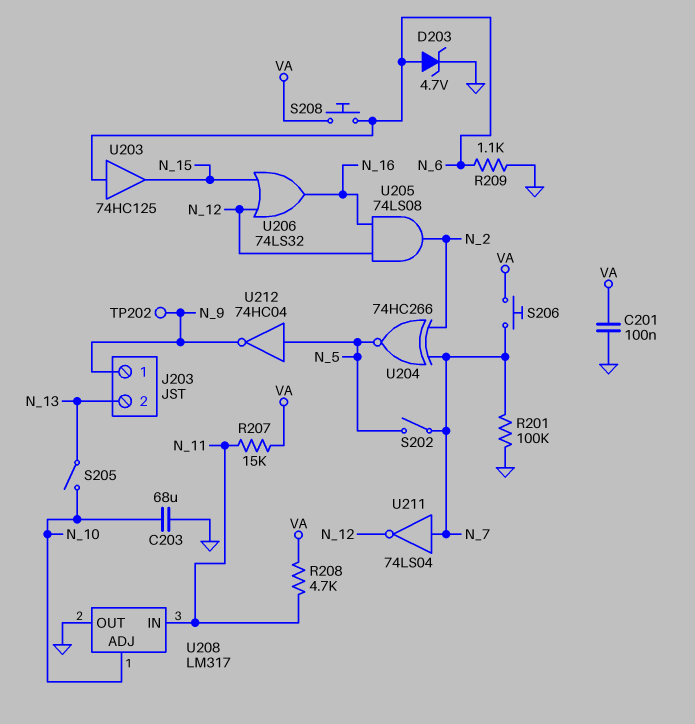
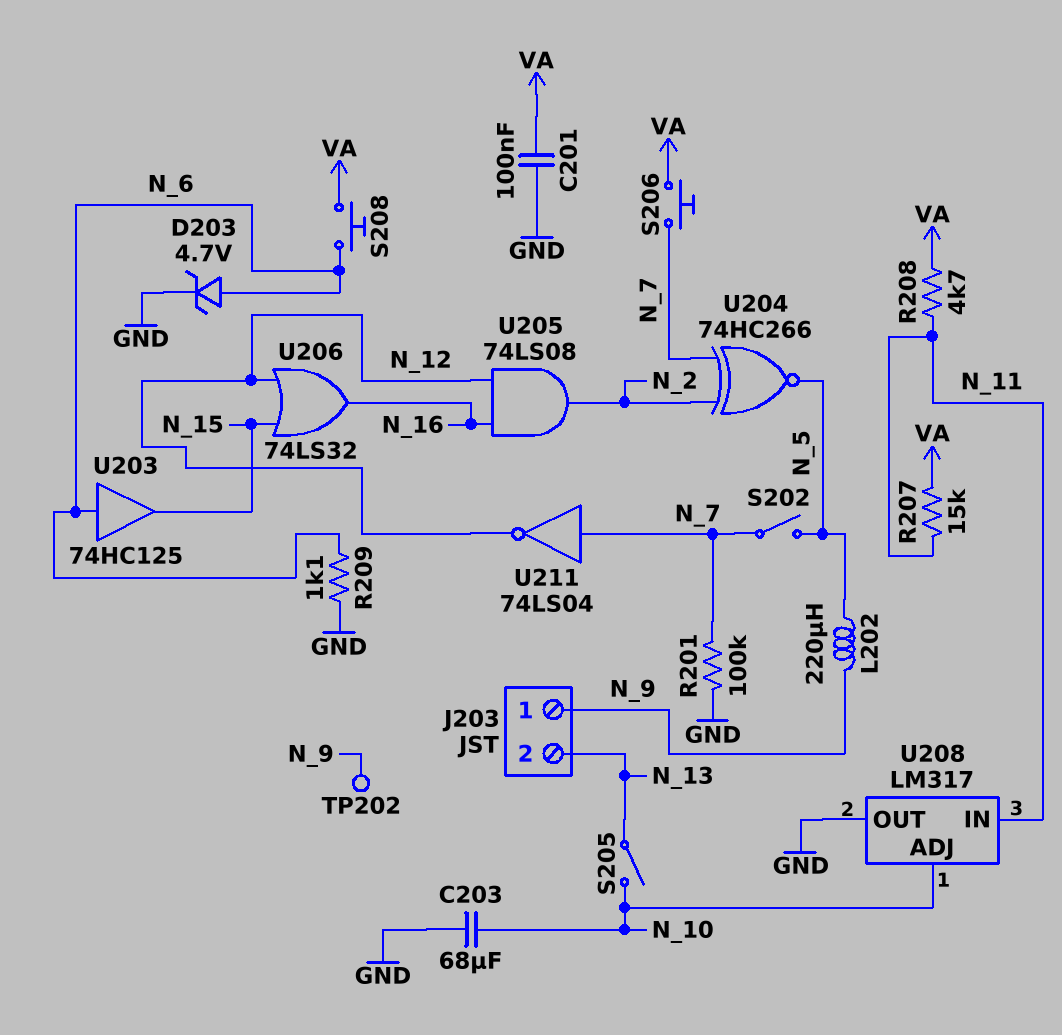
L202: none -> 220uH (N_5, N_9)
U212: NOT 74HC04 (in N_5, out N_9) -> none

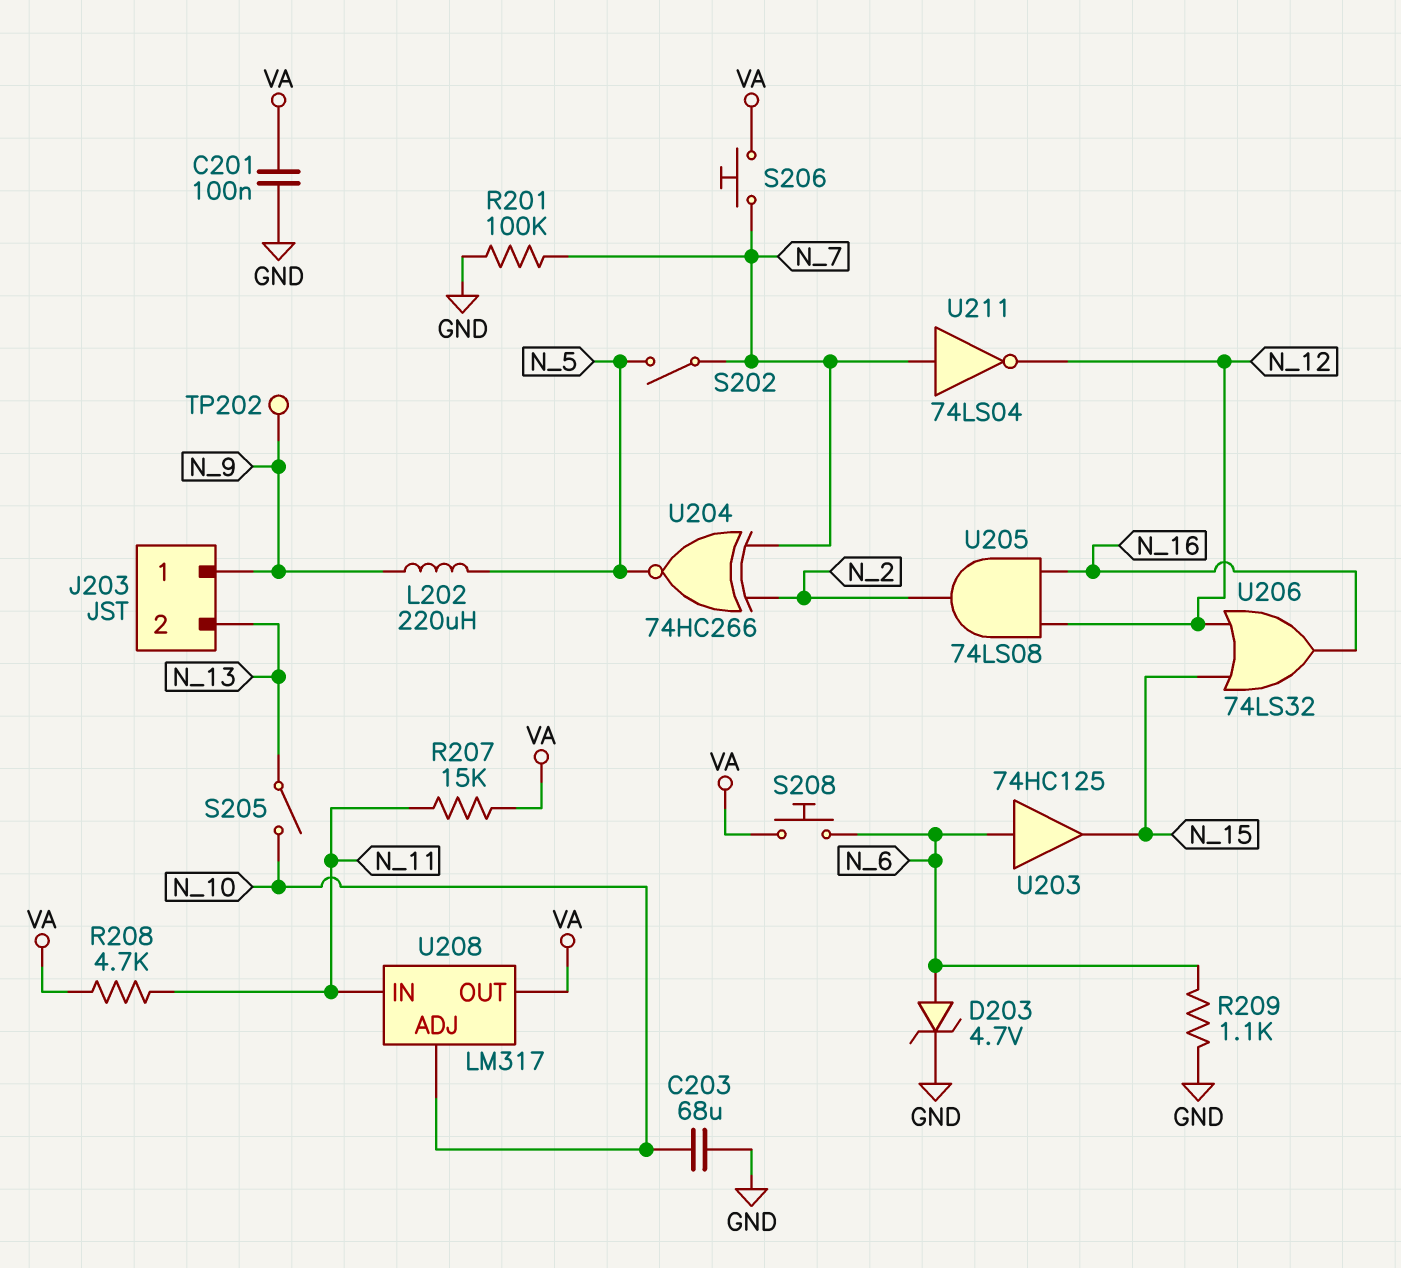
U208 pin OUT: GND -> VA

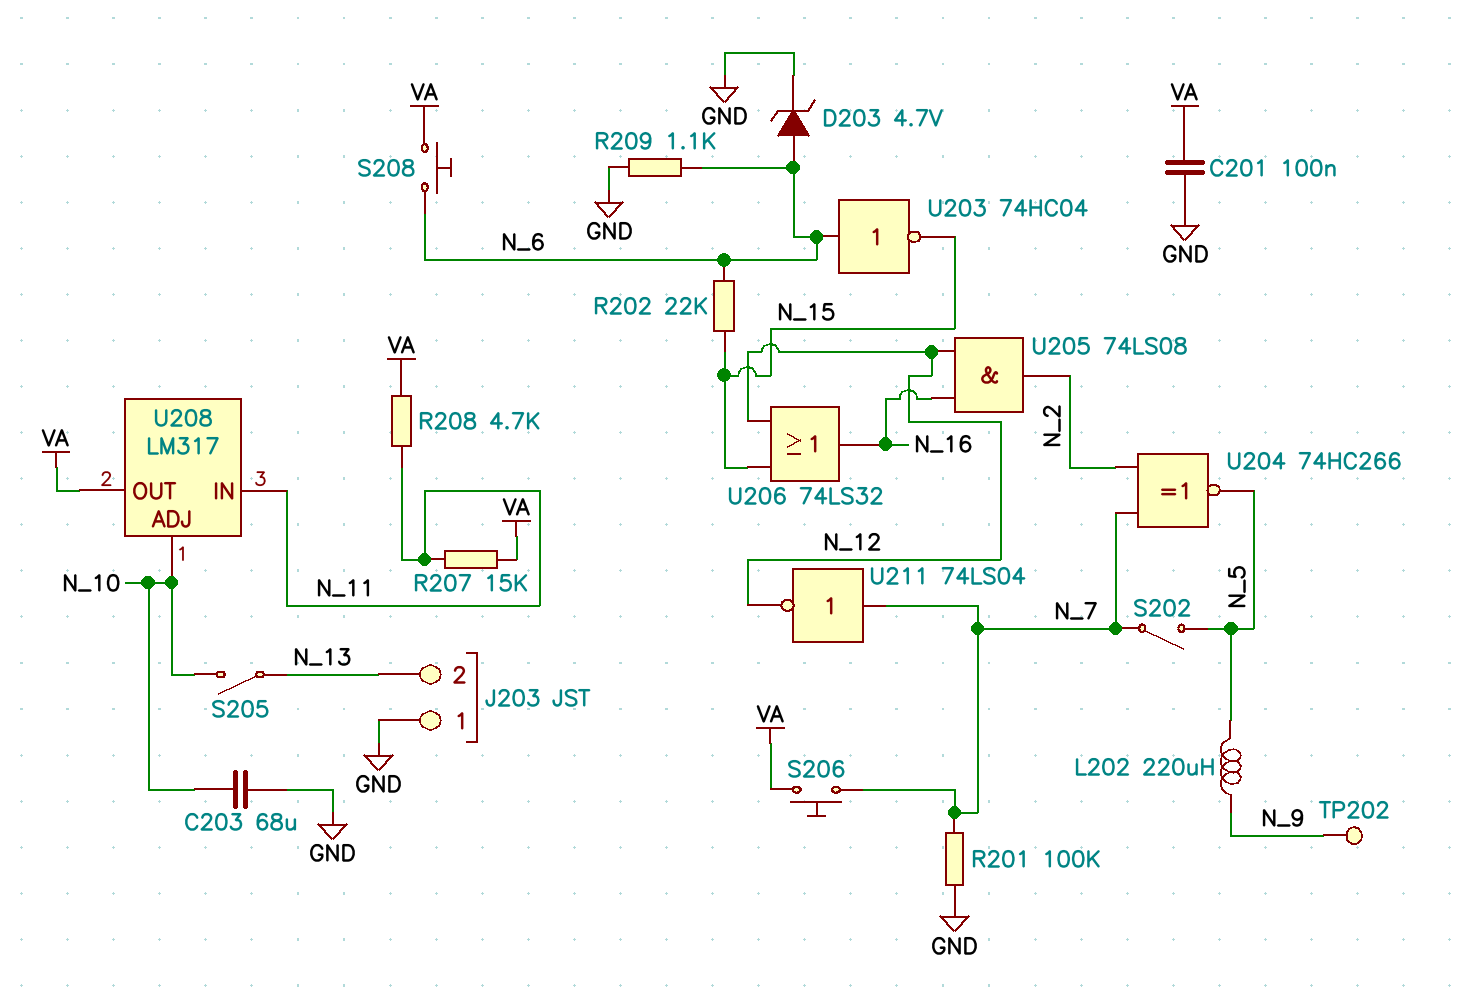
J203 pin 1: N_9 -> GND
R202: none -> 22k (N_6, N_15)
U203: buffer 74HC125 (in N_6, out N_15) -> NOT 74HC04 (in N_6, out N_15)

